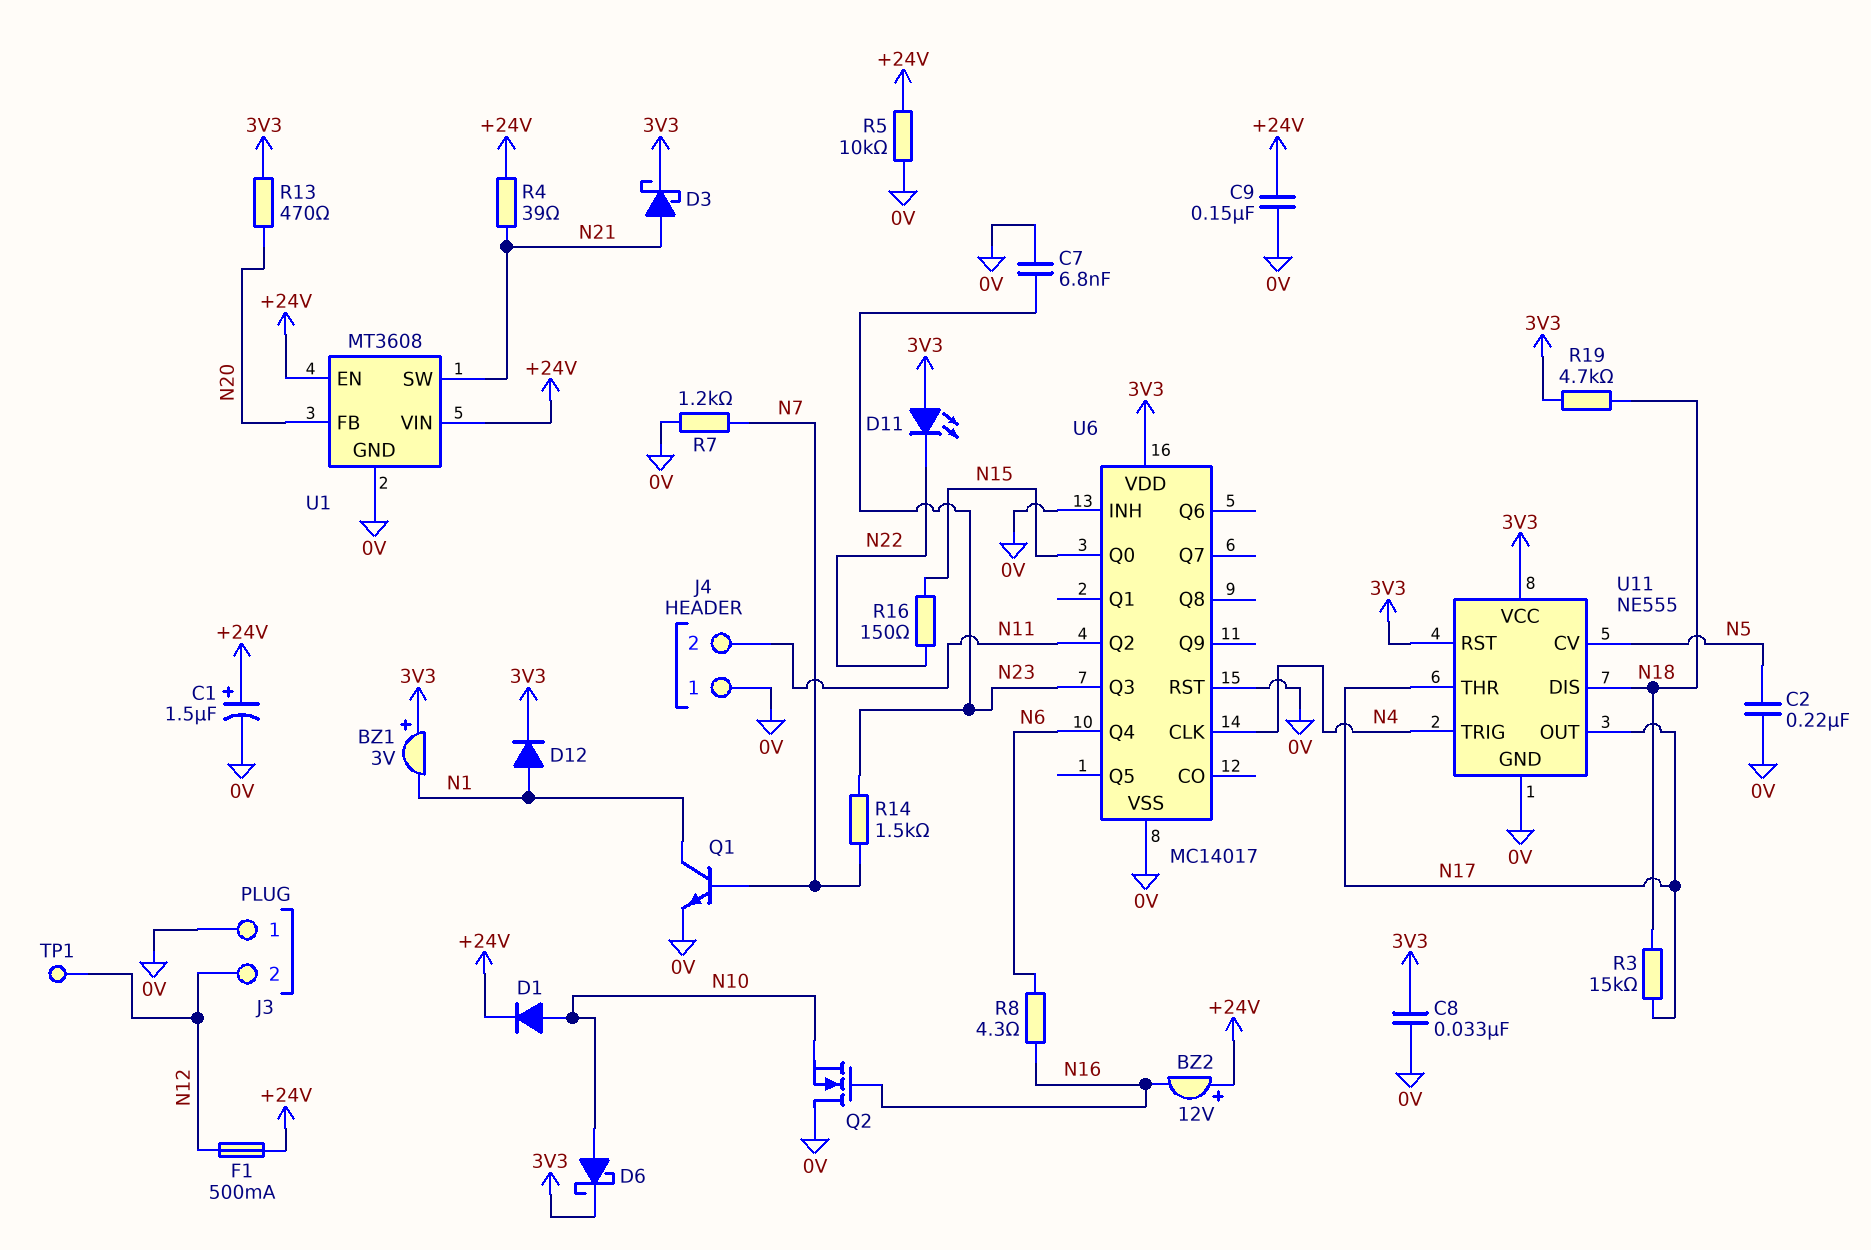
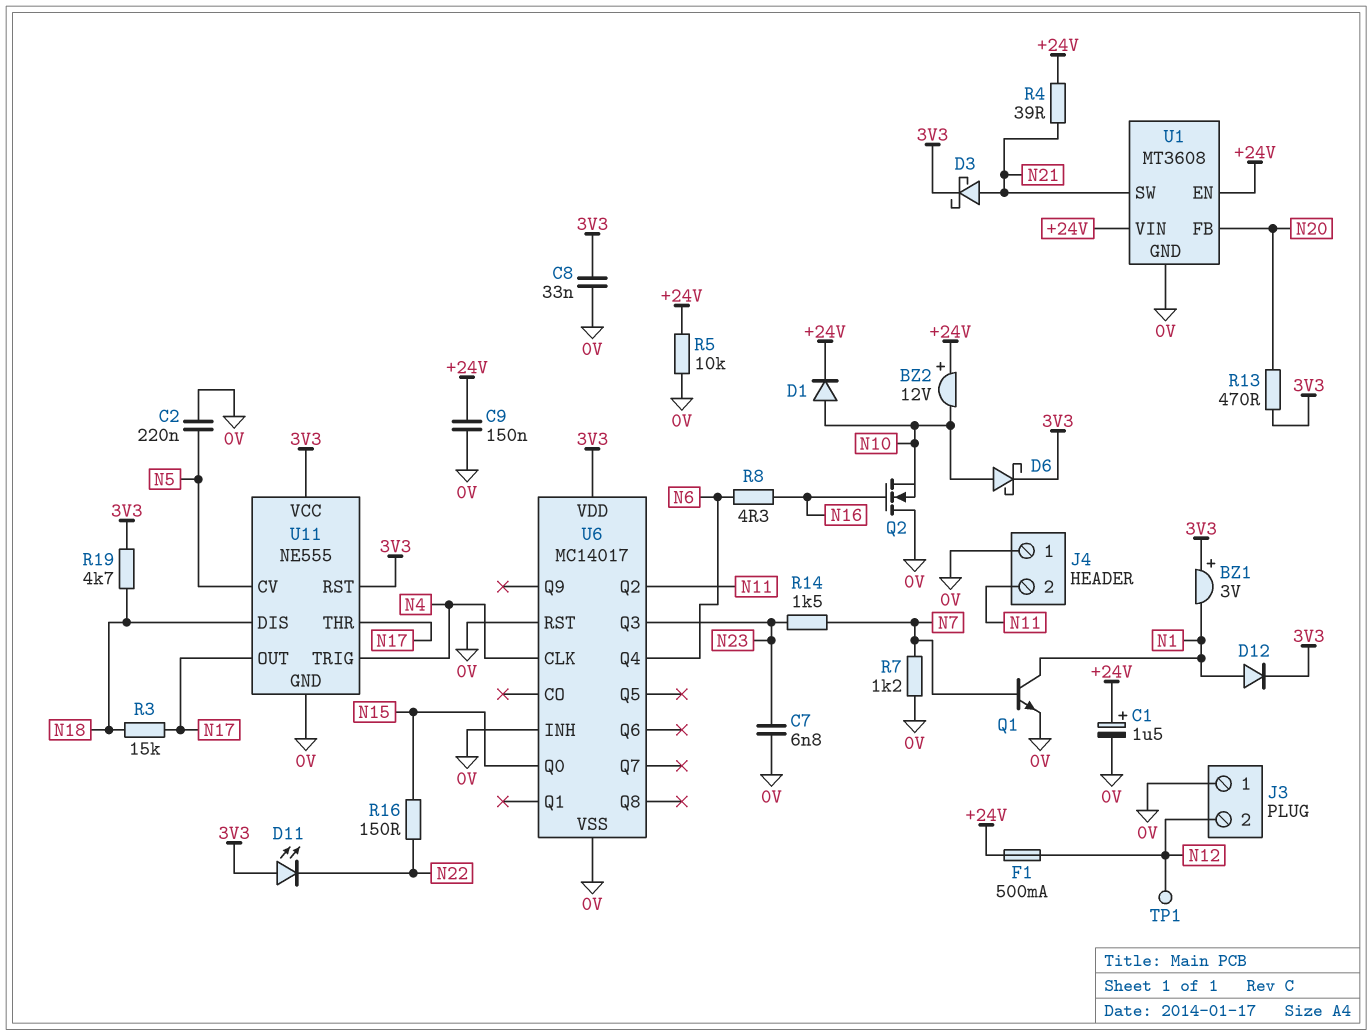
BZ2: buzzer 12V (plus +24V, minus N16) -> buzzer 12V (plus +24V, minus N10)

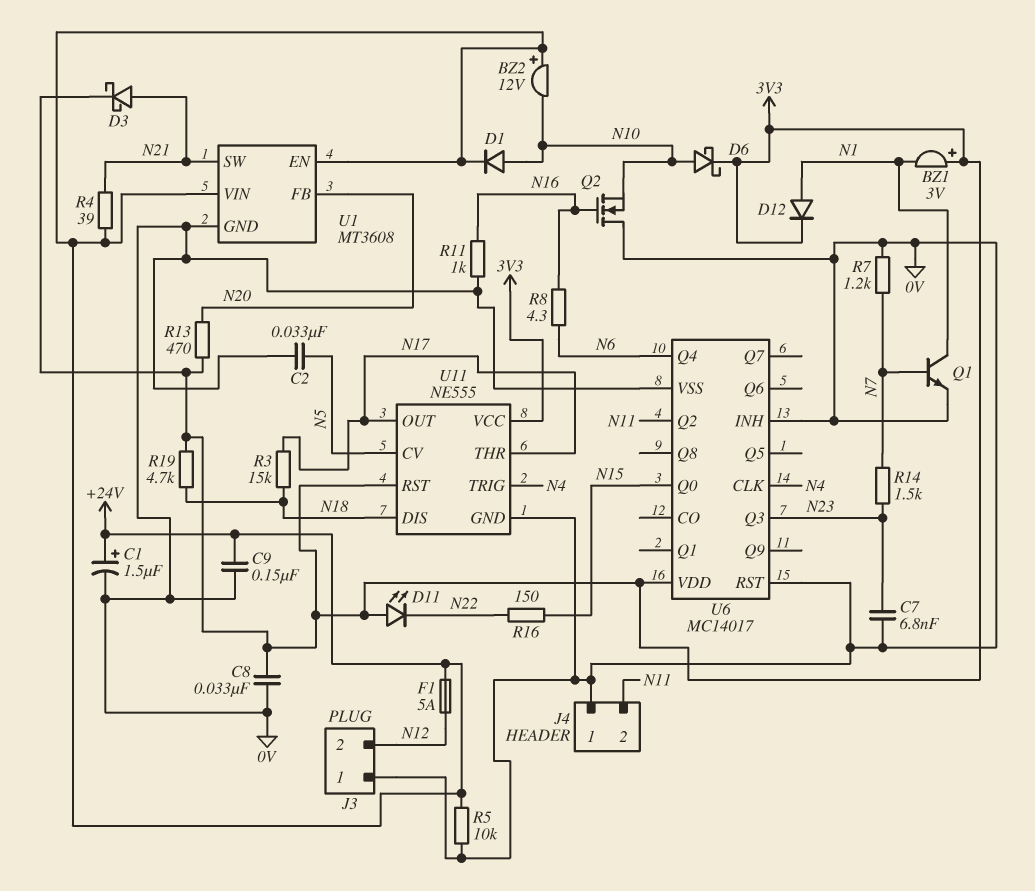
C2: 220nF (0V, N5) -> 33nF (0V, N5)
F1: 500mA (+24V, N12) -> 5A (+24V, N12)
R11: none -> 1k (0V, N16)
TP1: test point (N12) -> none

